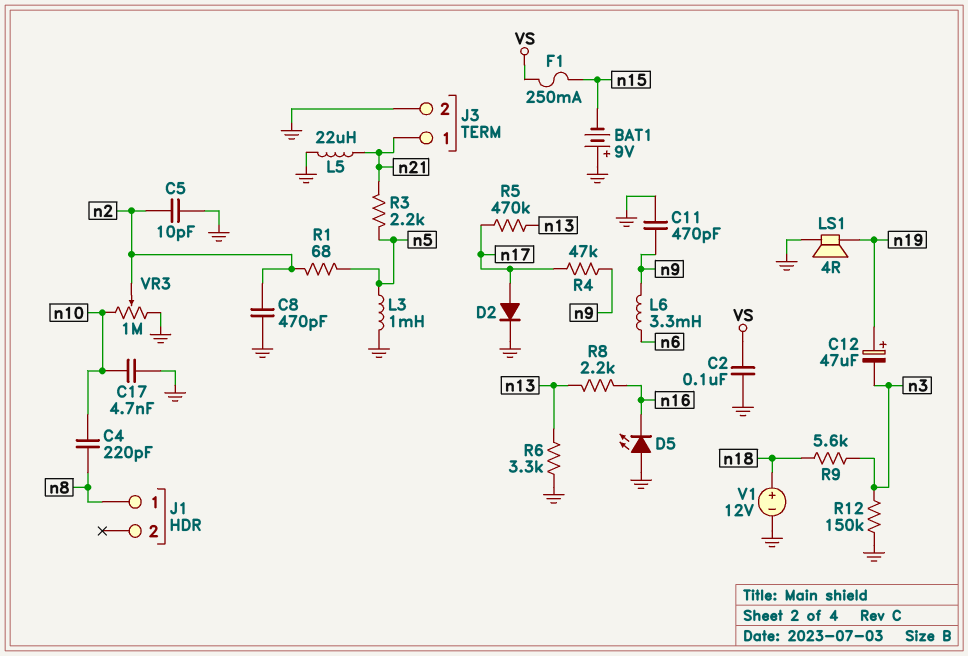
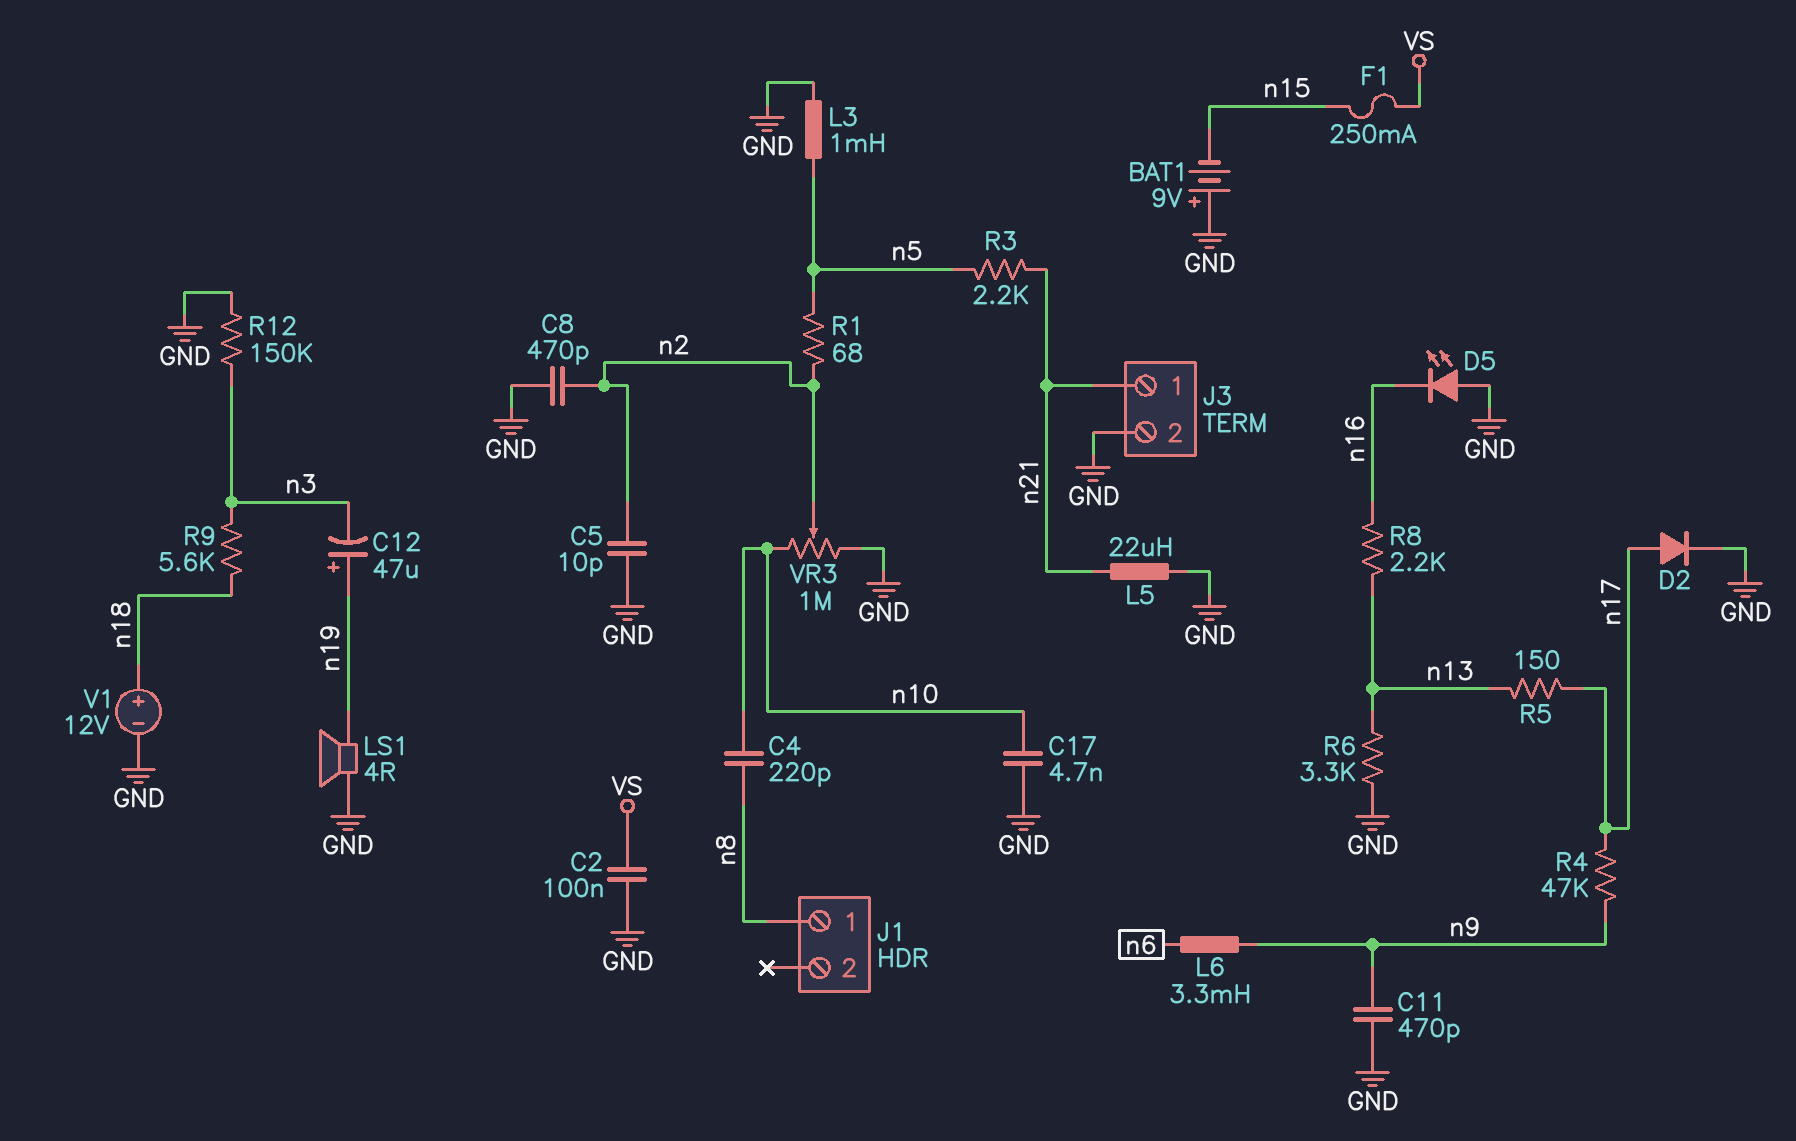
R5: 470k (n13, n17) -> 150 (n13, n17)

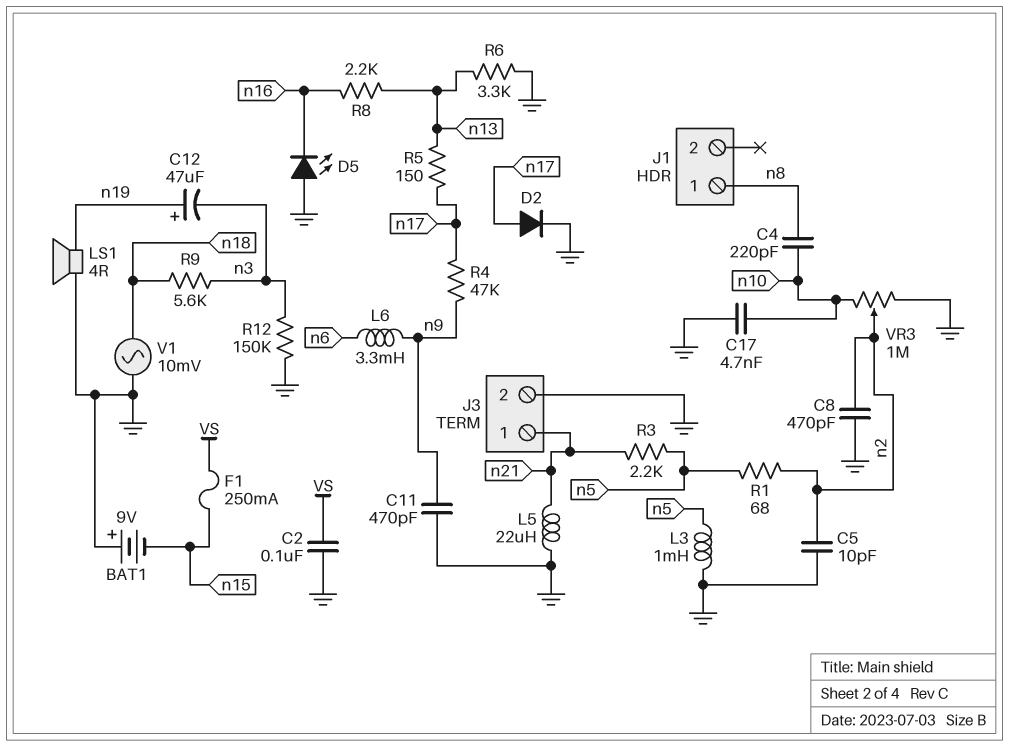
V1: 12V (plus n18, minus GND) -> AC 10mV (GND, n18)

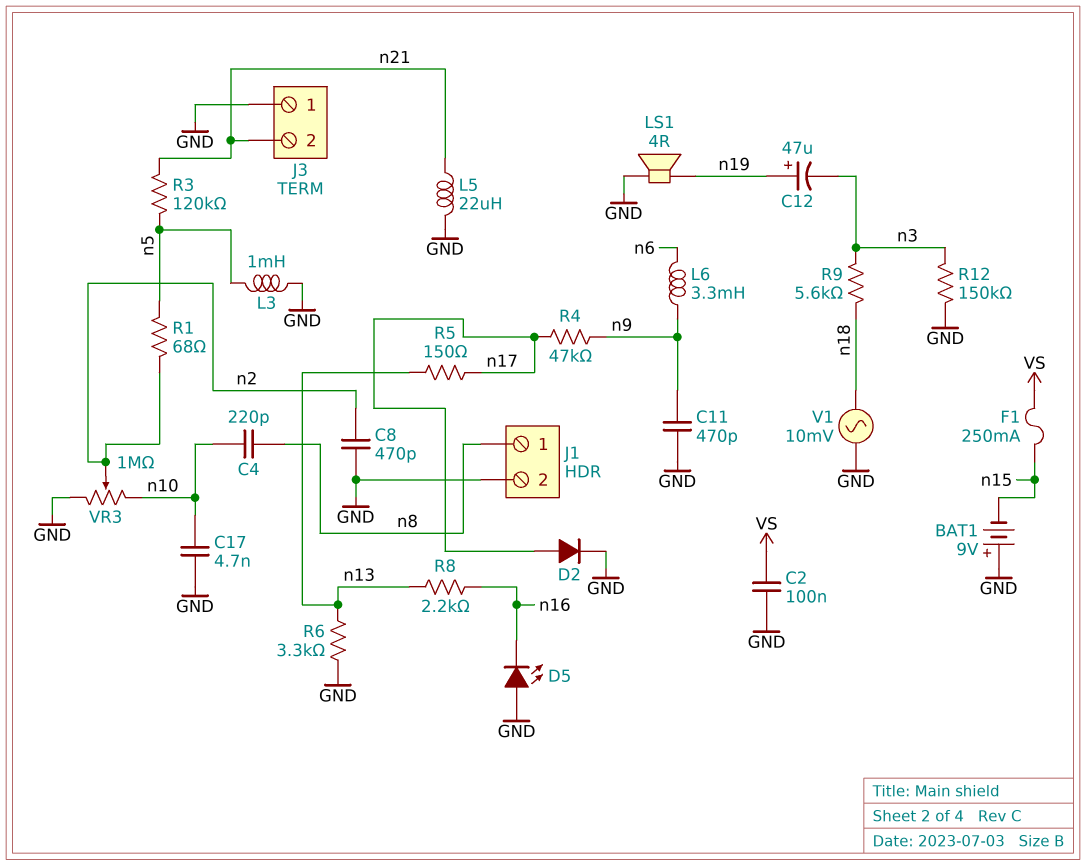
C5: 10pF (GND, n2) -> none
J1 pin 2: none -> GND
J3 pin 1: n21 -> GND
J3 pin 2: GND -> n21
R3: 2.2k (n5, n21) -> 120k (n5, n21)

